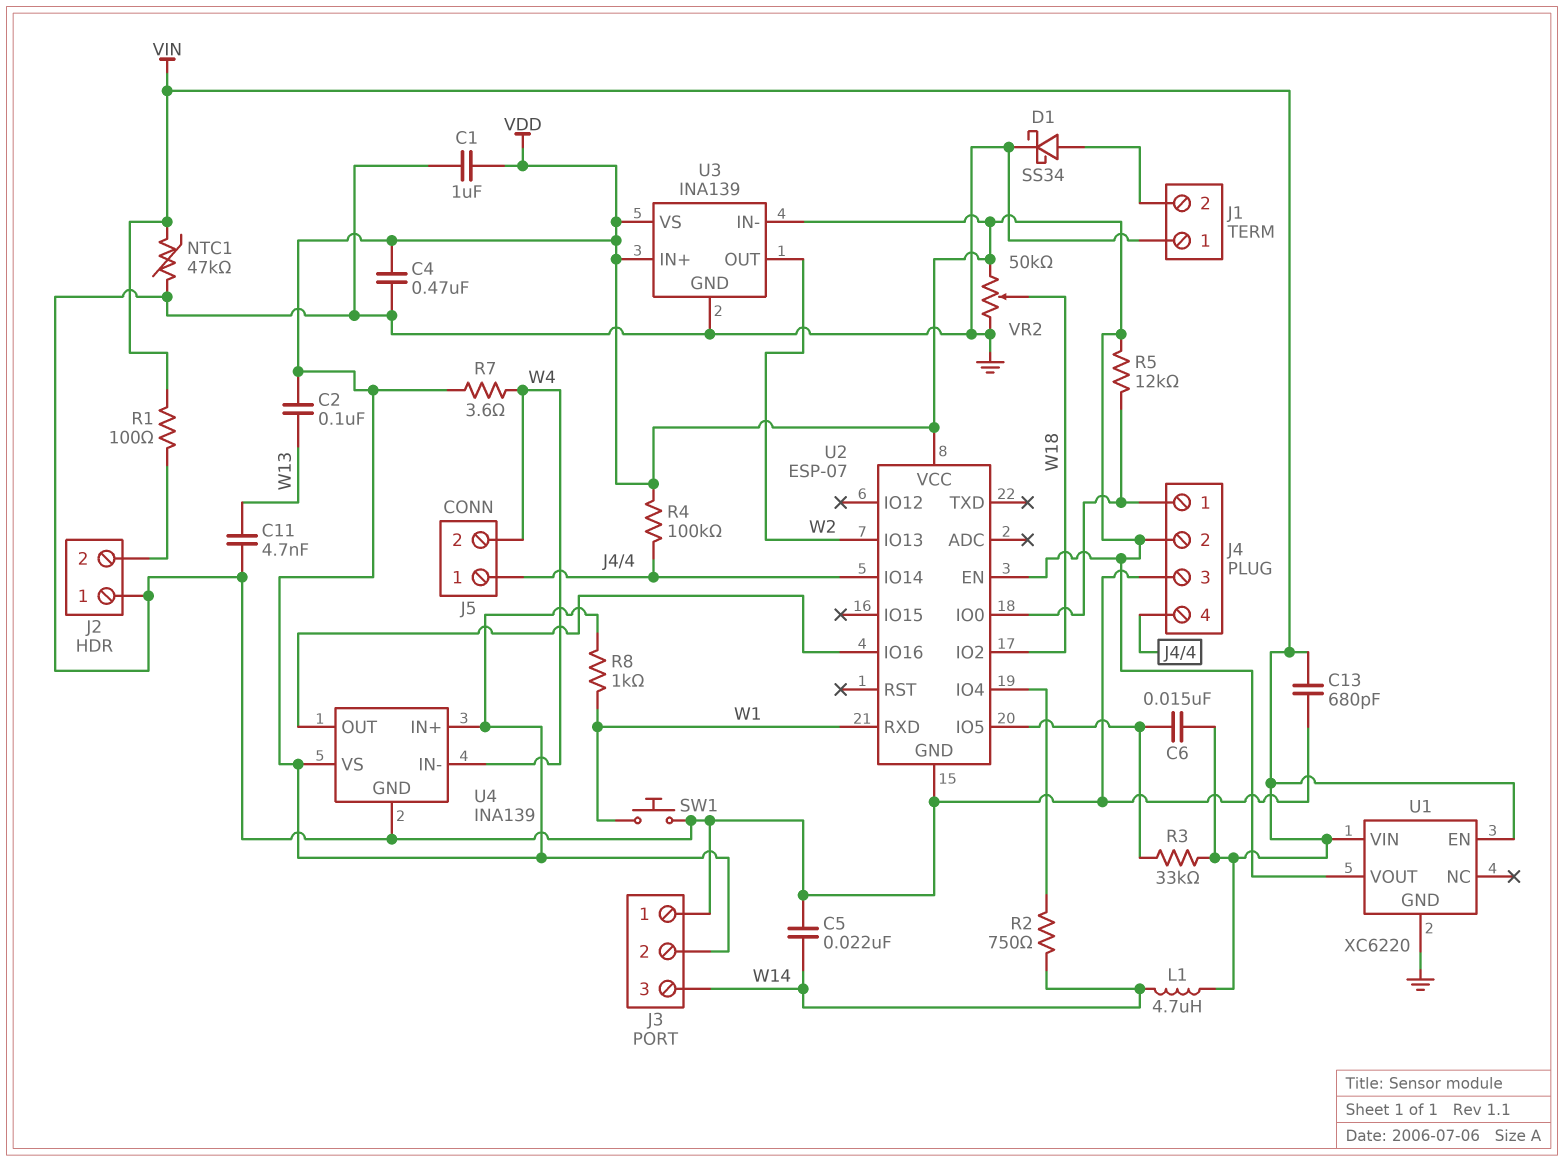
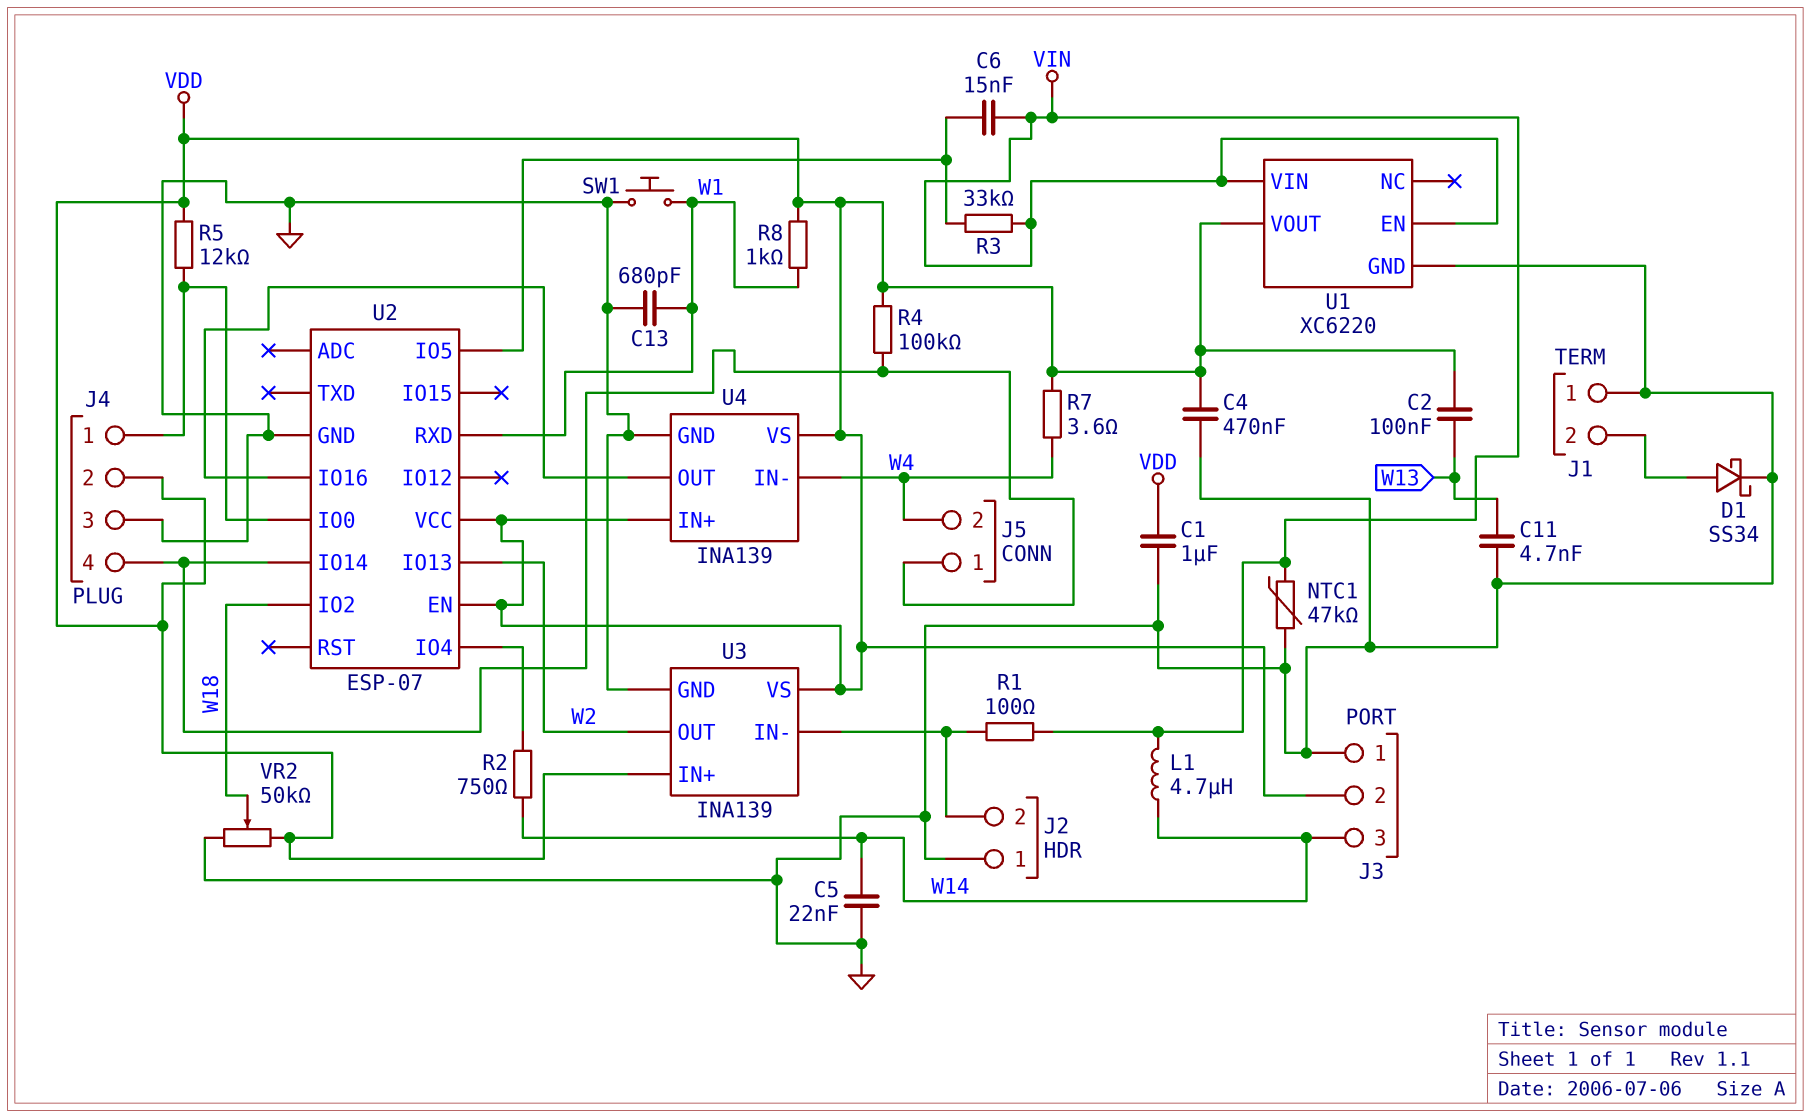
C13: 680pF (GND, VIN) -> 680pF (GND, W1)
U3 pin IN-: VDD -> J2/2

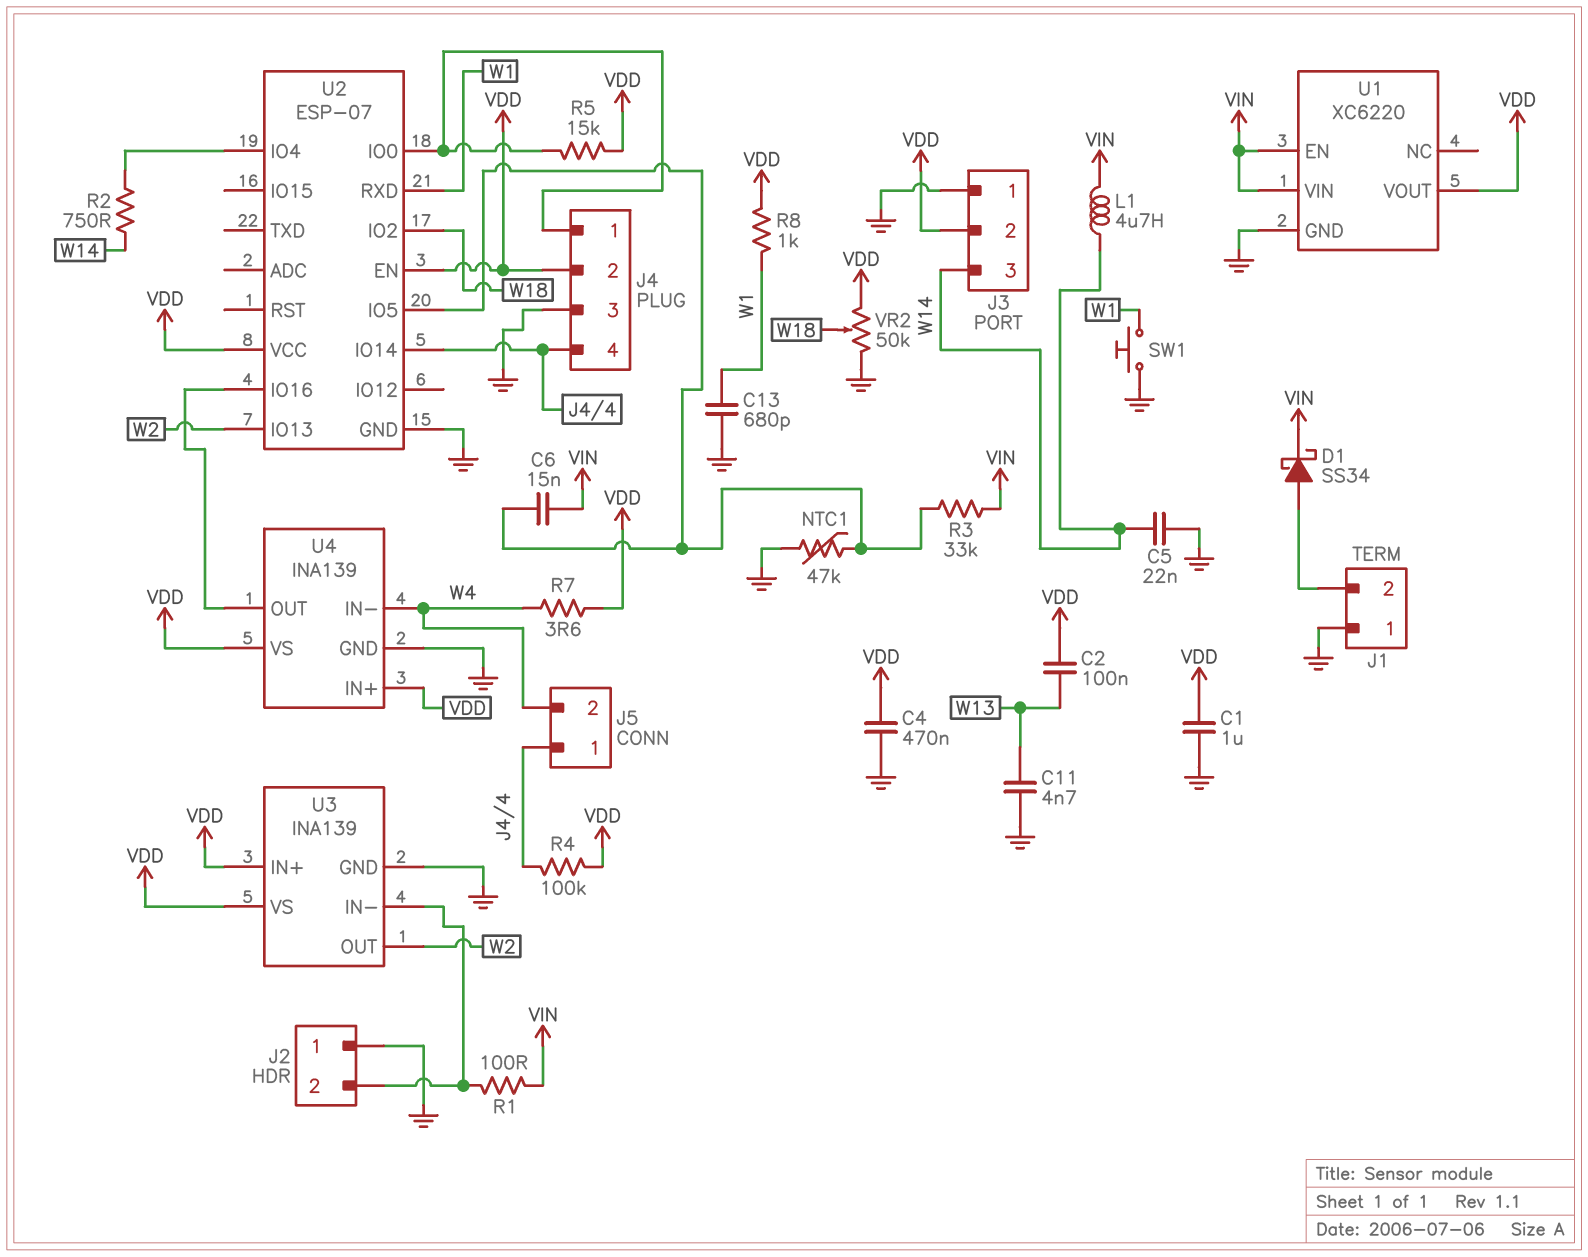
D1: schottky SS34 (A J1/2, K GND) -> schottky SS34 (A J1/2, K VIN)
NTC1: 47k (GND, VIN) -> 47k (GND, U2/IO5)
R5: 12k (J4/1, VDD) -> 15k (J4/1, VDD)

